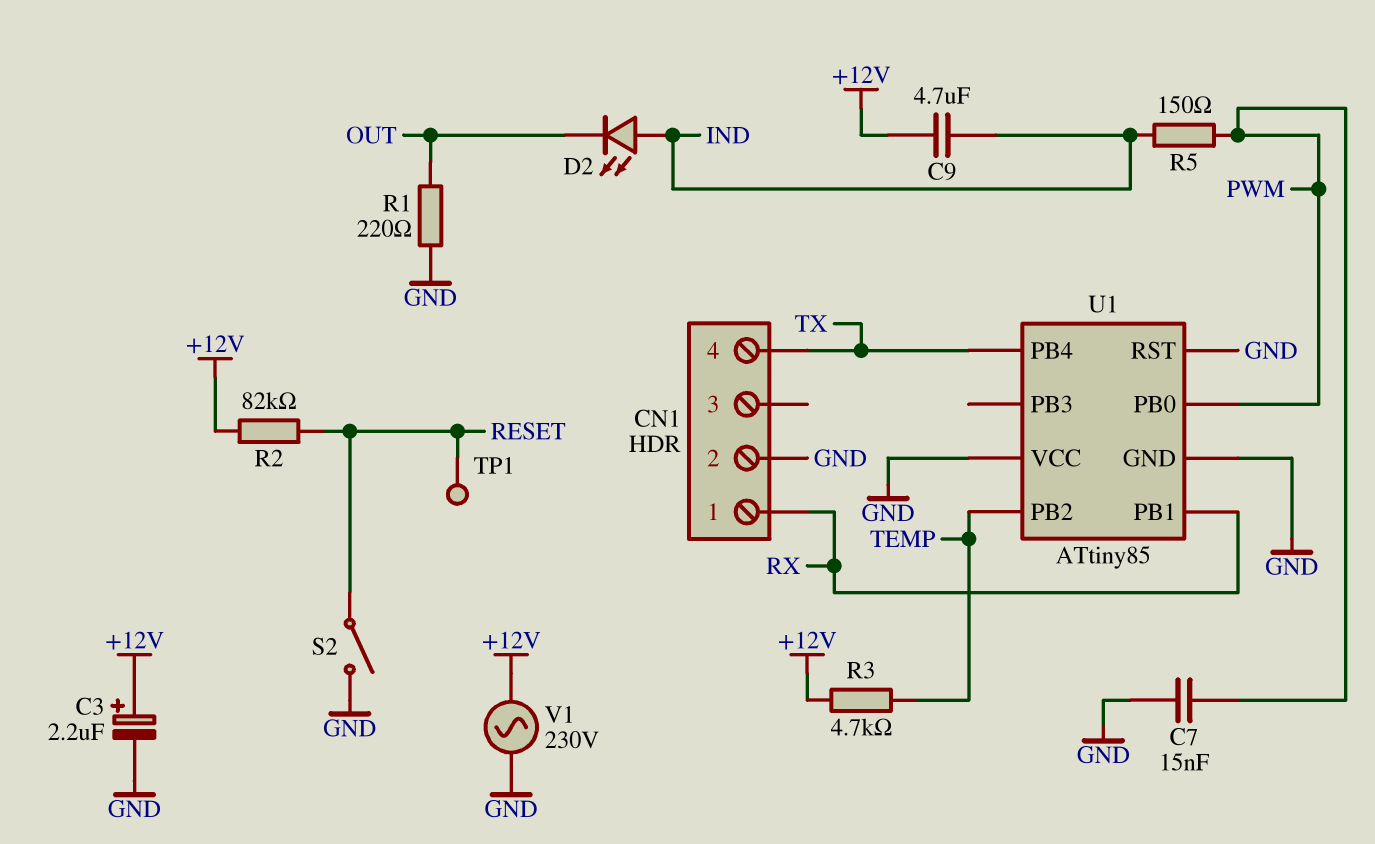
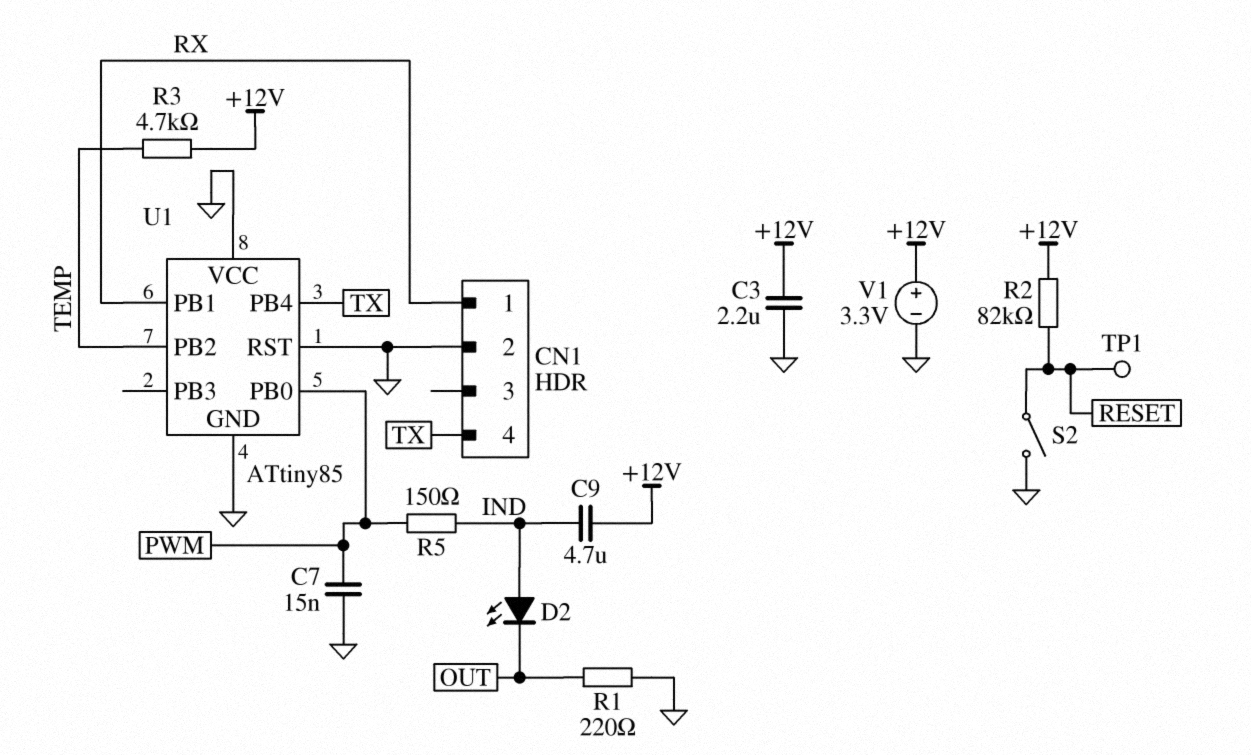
C3: 2.2uF (plus +12V, minus GND) -> 2.2uF (+12V, GND)
V1: AC 230V (+12V, GND) -> 3.3V (plus +12V, minus GND)

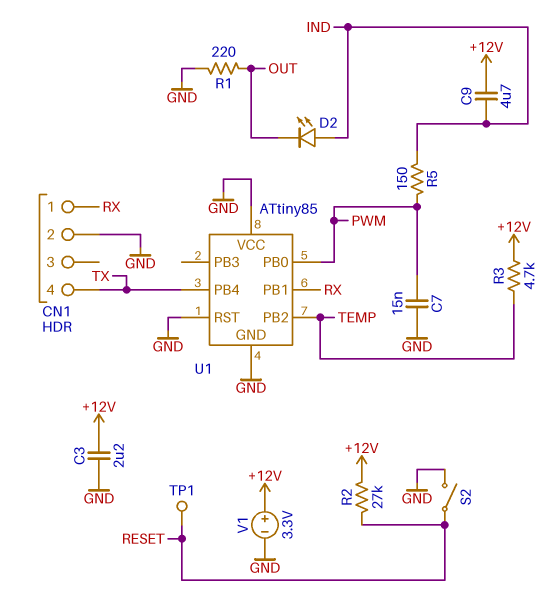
R2: 82k (+12V, RESET) -> 27k (+12V, RESET)

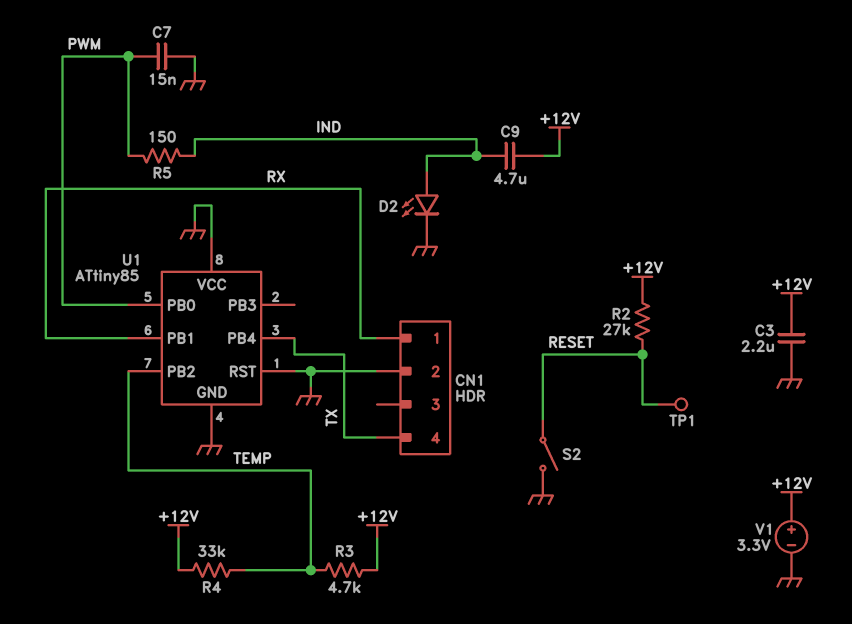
D2: LED (A IND, K OUT) -> LED (A IND, K GND)
R1: 220 (GND, OUT) -> none
R4: none -> 33k (+12V, TEMP)

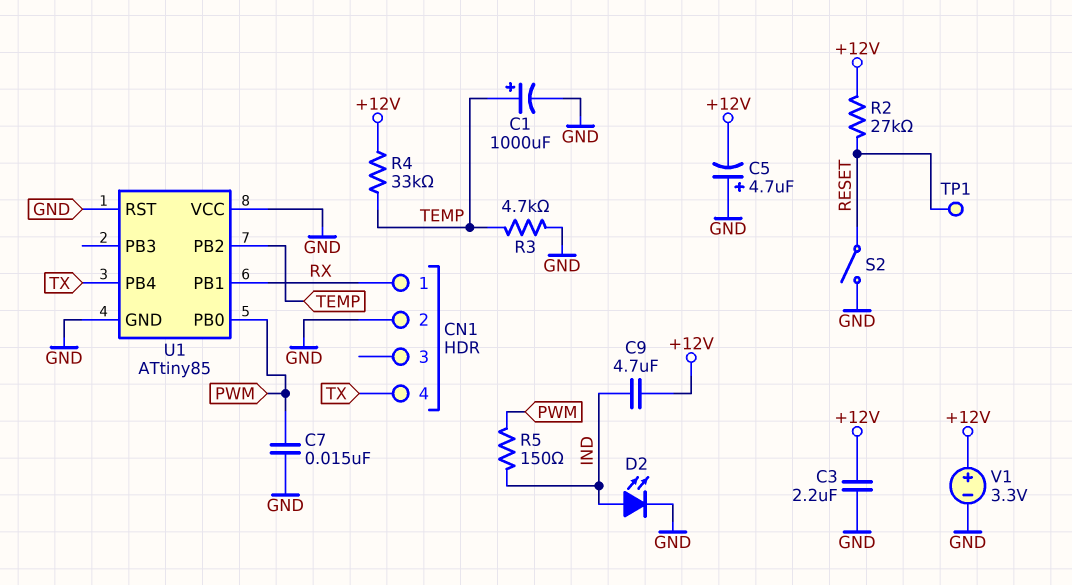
C1: none -> 1000uF (plus TEMP, minus GND)
C5: none -> 4.7uF (plus GND, minus +12V)
R3: 4.7k (+12V, TEMP) -> 4.7k (GND, TEMP)

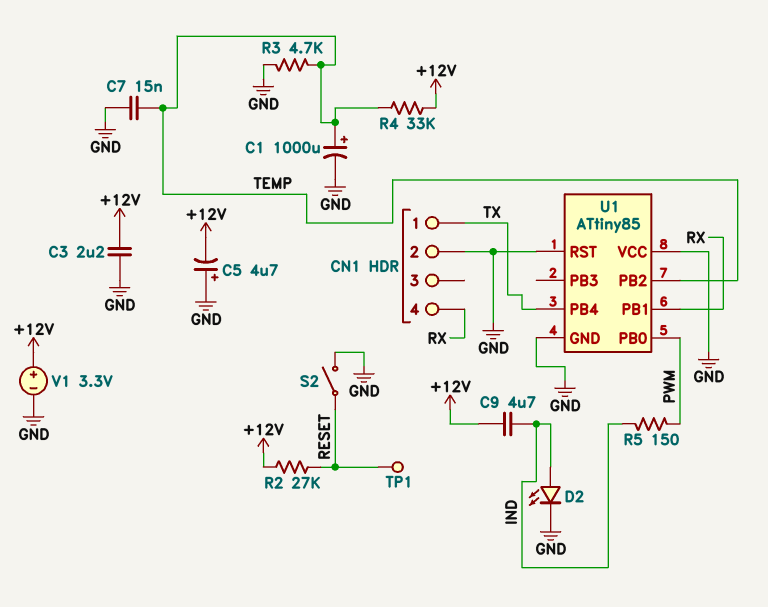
C7: 15nF (GND, PWM) -> 15nF (GND, TEMP)
CN1 pin 1: RX -> TX
CN1 pin 4: TX -> RX

